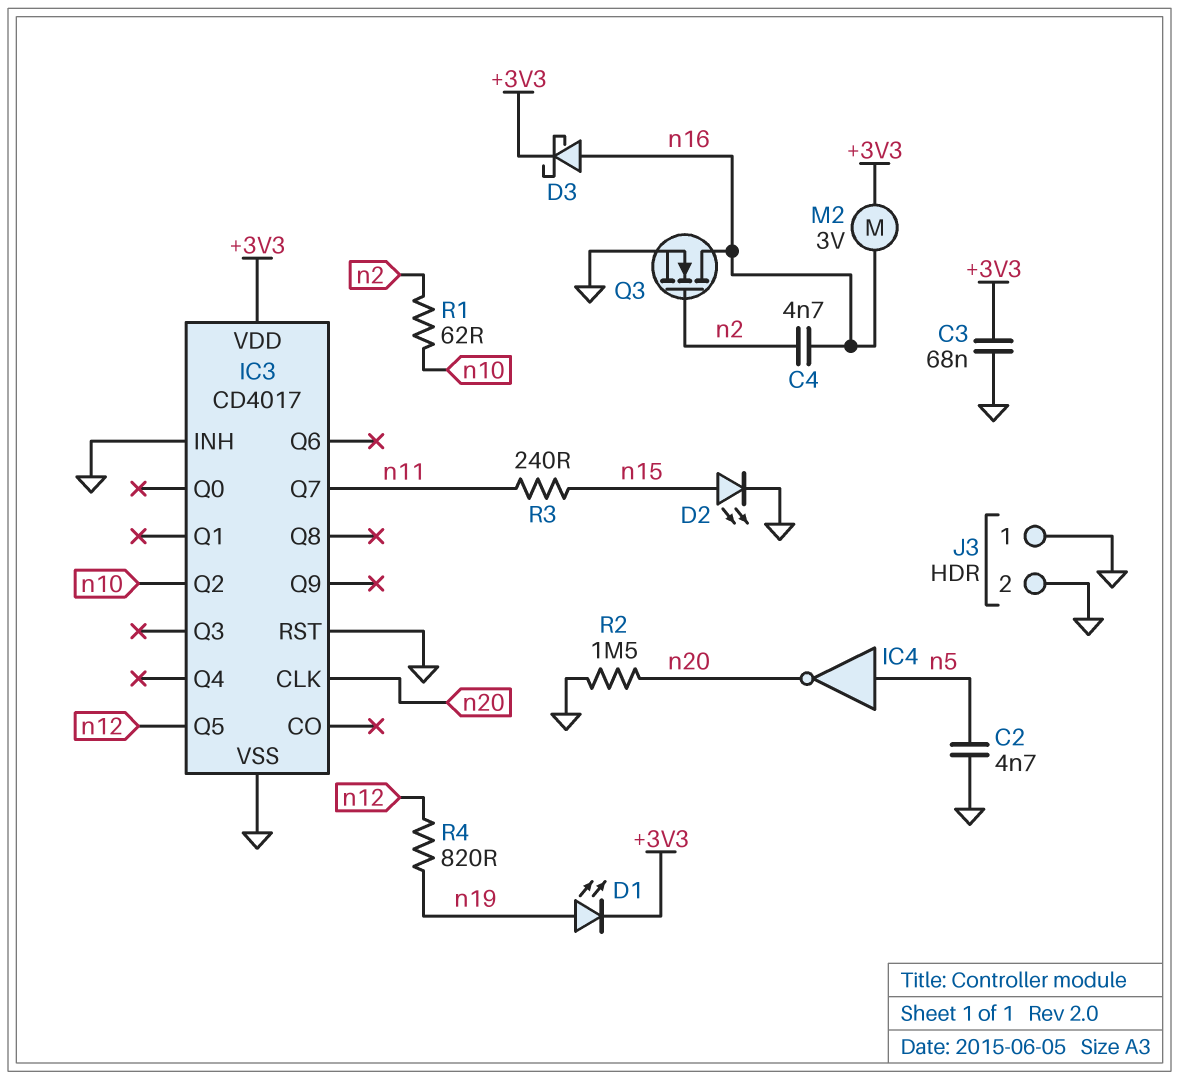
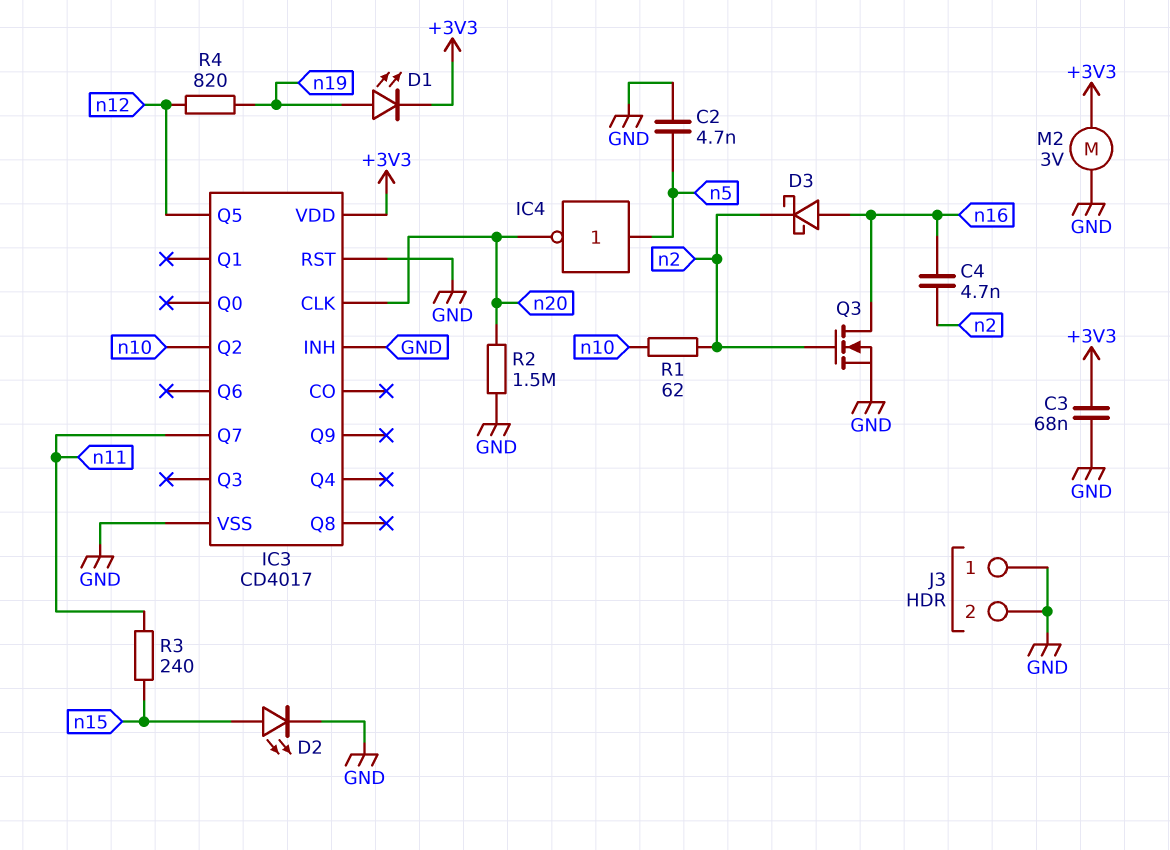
D3: schottky (A n16, K +3V3) -> schottky (A n16, K n2)
M2: motor 3V (+3V3, n16) -> motor 3V (+3V3, GND)

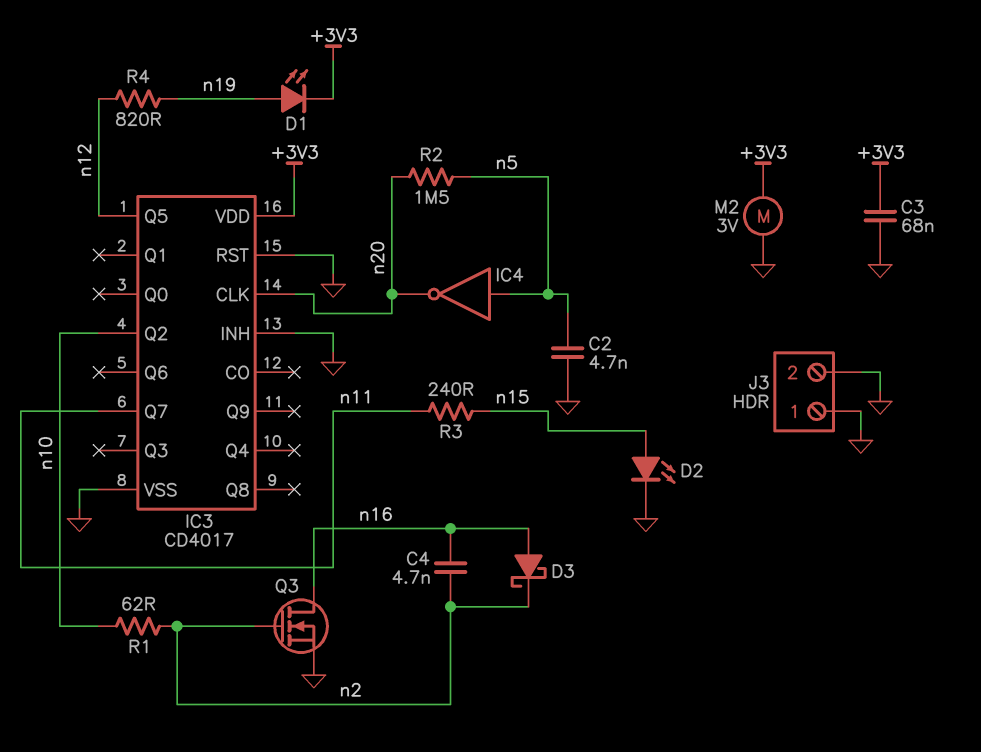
R2: 1.5M (GND, n20) -> 1.5M (n5, n20)

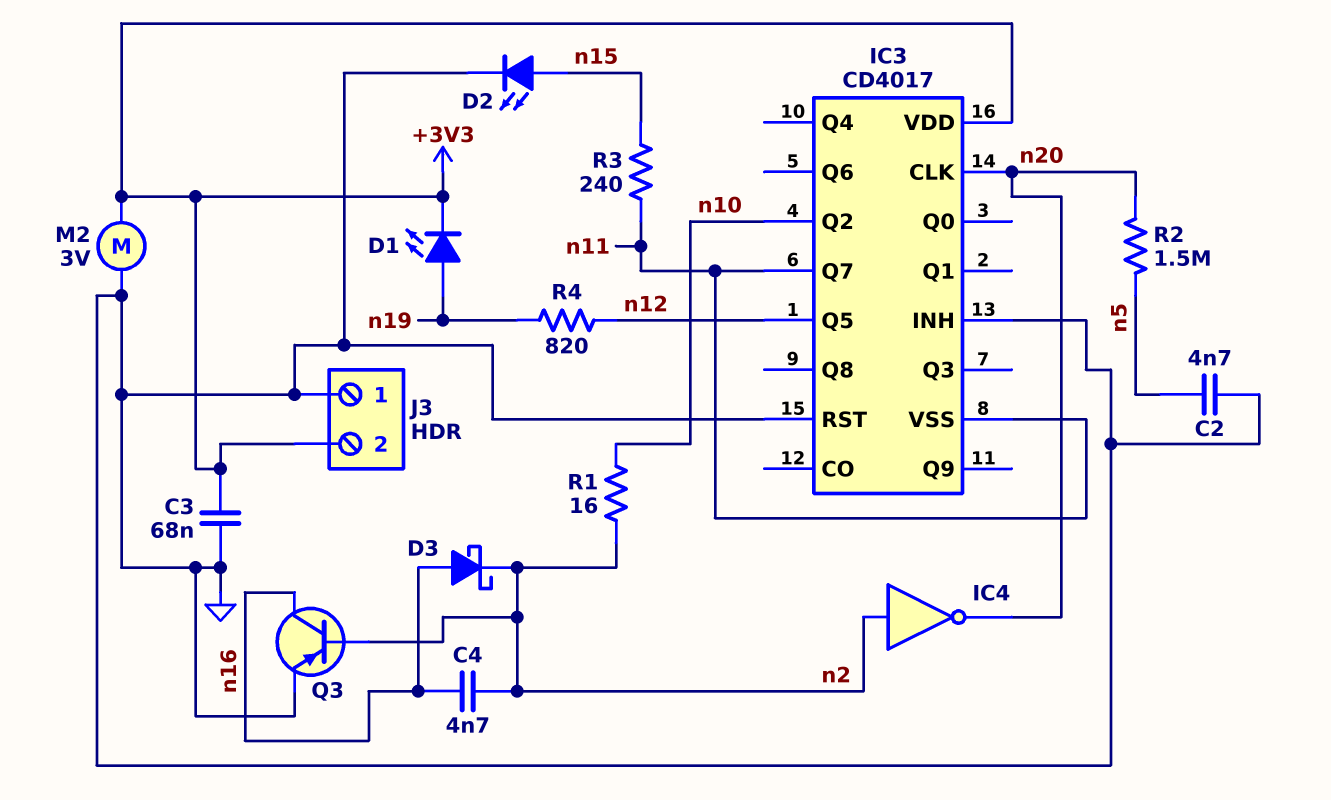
IC3 pin VSS: GND -> n11
IC4: NOT (in n5, out n20) -> NOT (in n2, out n20)
J3 pin 2: GND -> +3V3
Q3: NMOS (G n2, D n16, S GND) -> PNP (B n2, C n16, E GND)
R1: 62 (n2, n10) -> 16 (n2, n10)

